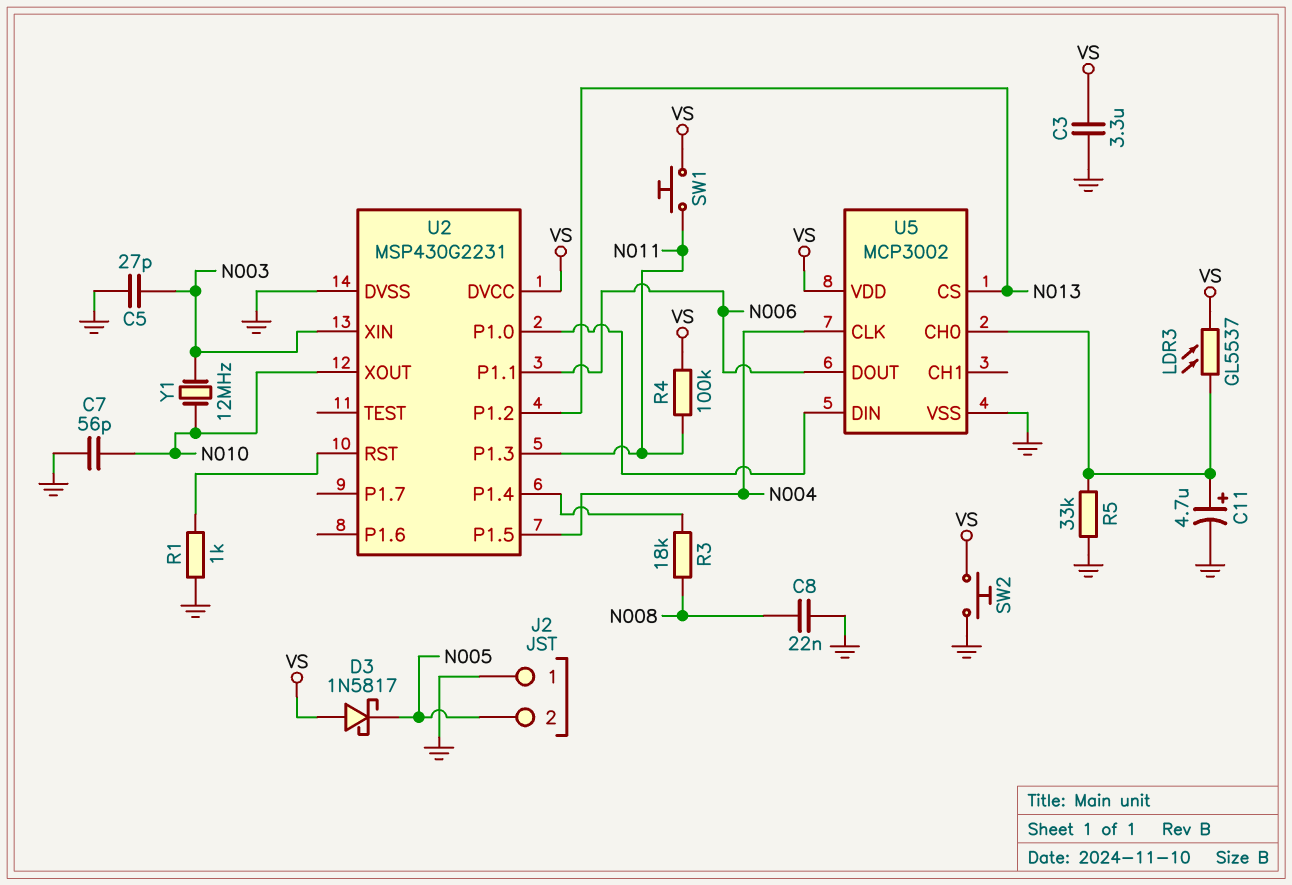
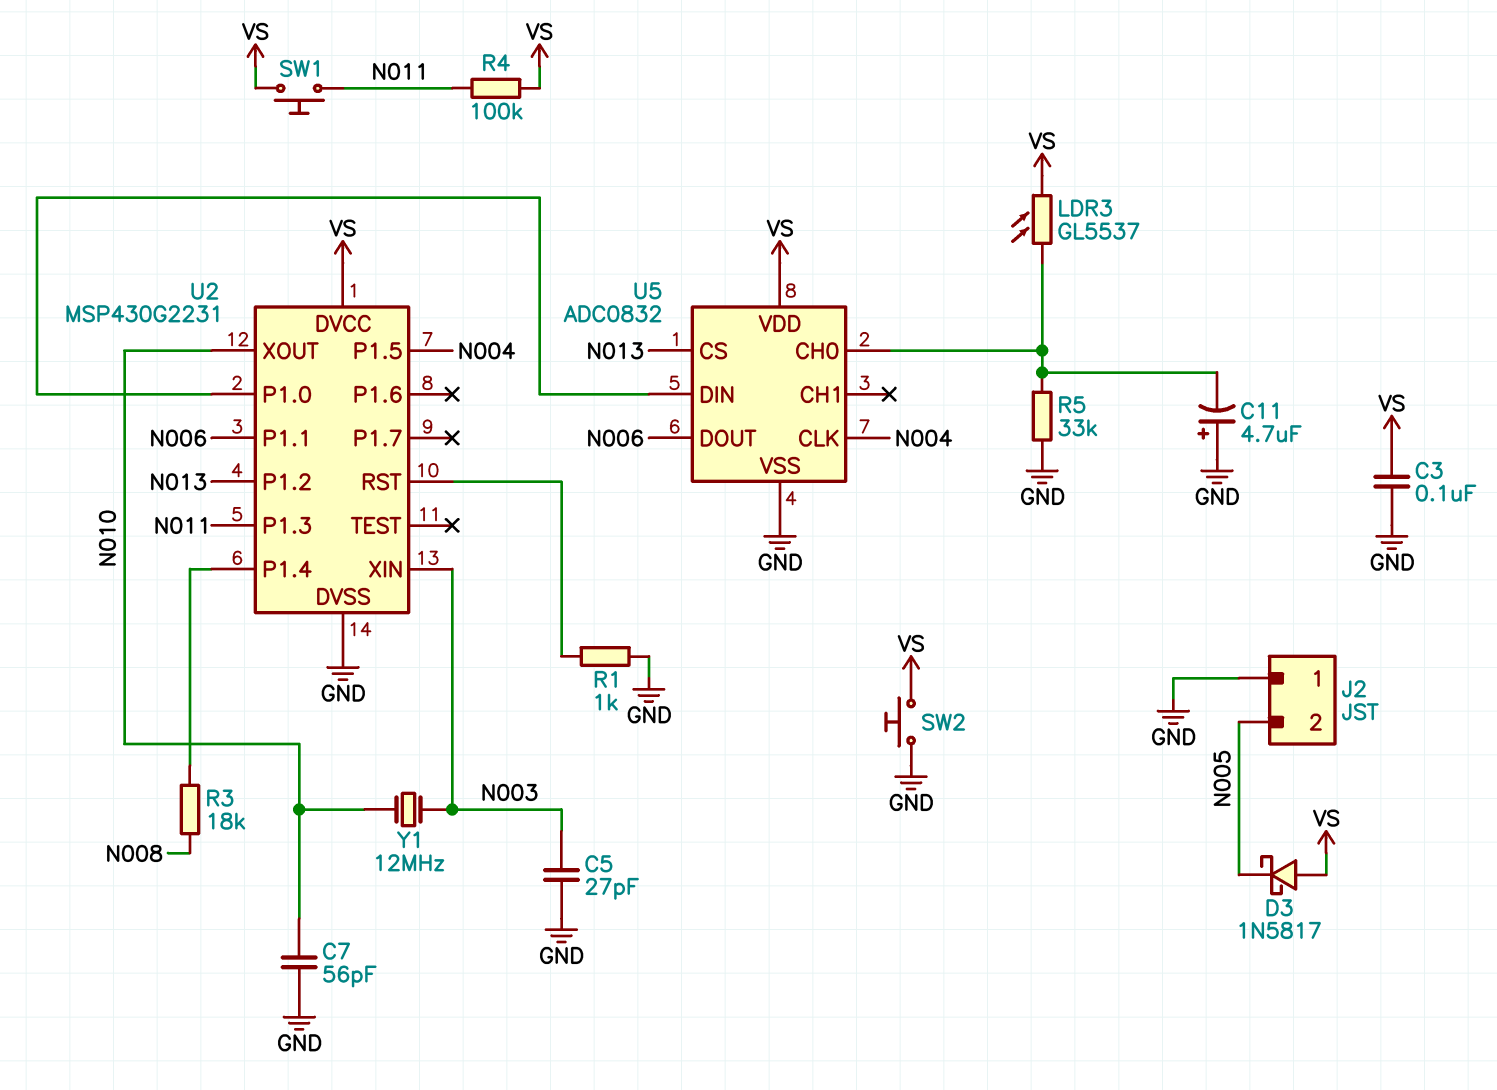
C3: 3.3uF (GND, VS) -> 100nF (GND, VS)
C8: 22nF (GND, N008) -> none
C11: 4.7uF (plus U5/CH0, minus GND) -> 4.7uF (plus GND, minus U5/CH0)
U5: MCP3002 -> ADC0832

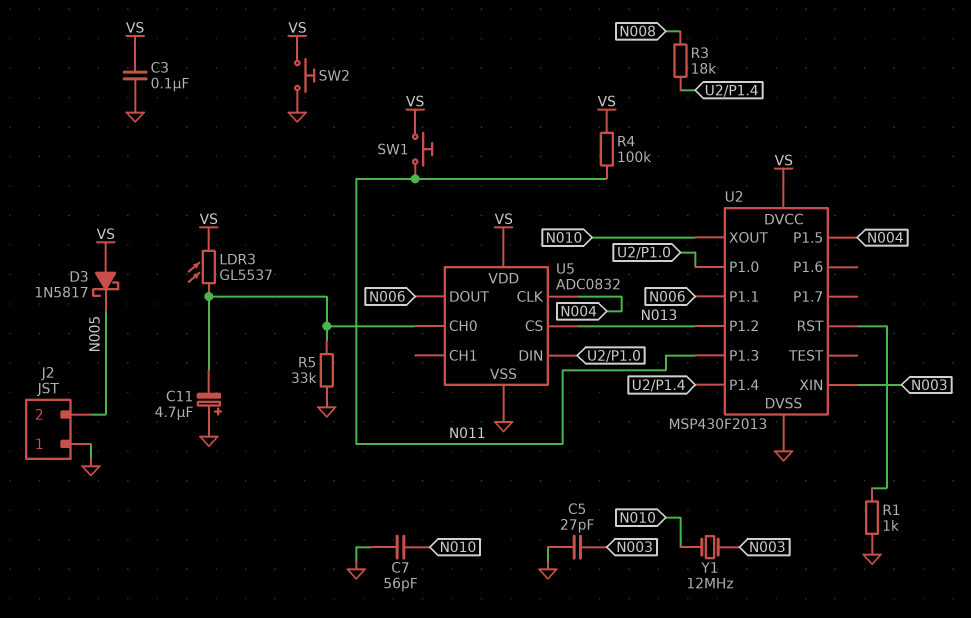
U2: MSP430G2231 -> MSP430F2013

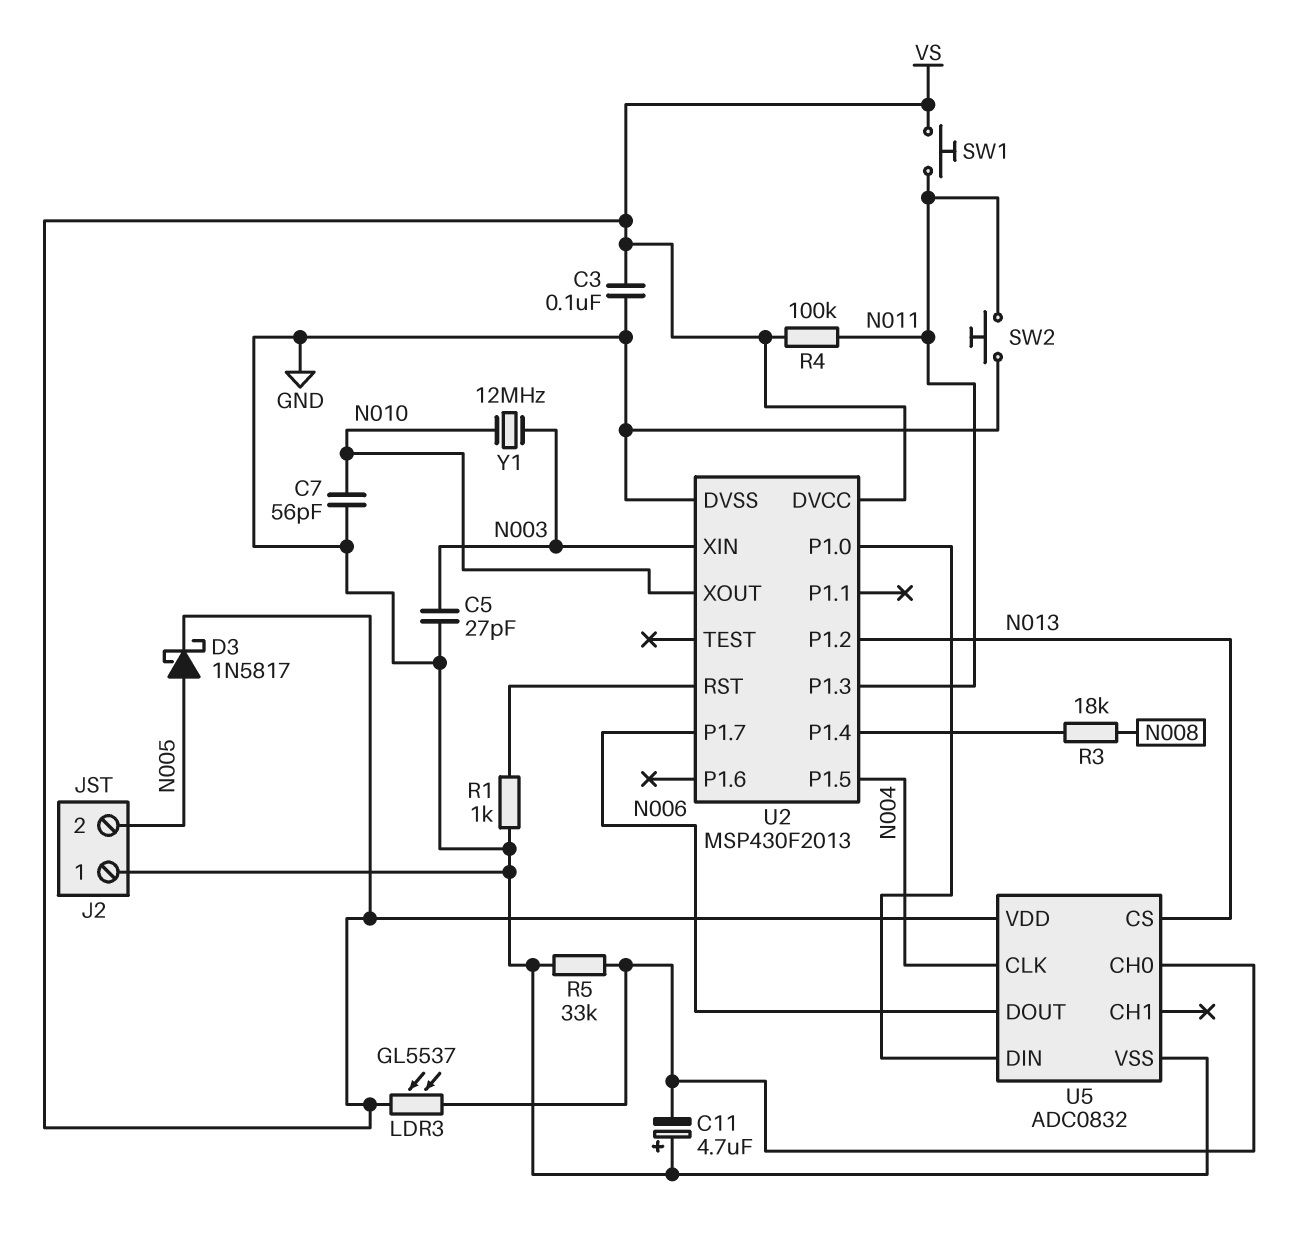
D3: schottky 1N5817 (A VS, K N005) -> schottky 1N5817 (A N005, K VS)
SW2: button (GND, VS) -> button (GND, N011)
U2 pin P1.1: N006 -> none
U2 pin P1.7: none -> N006

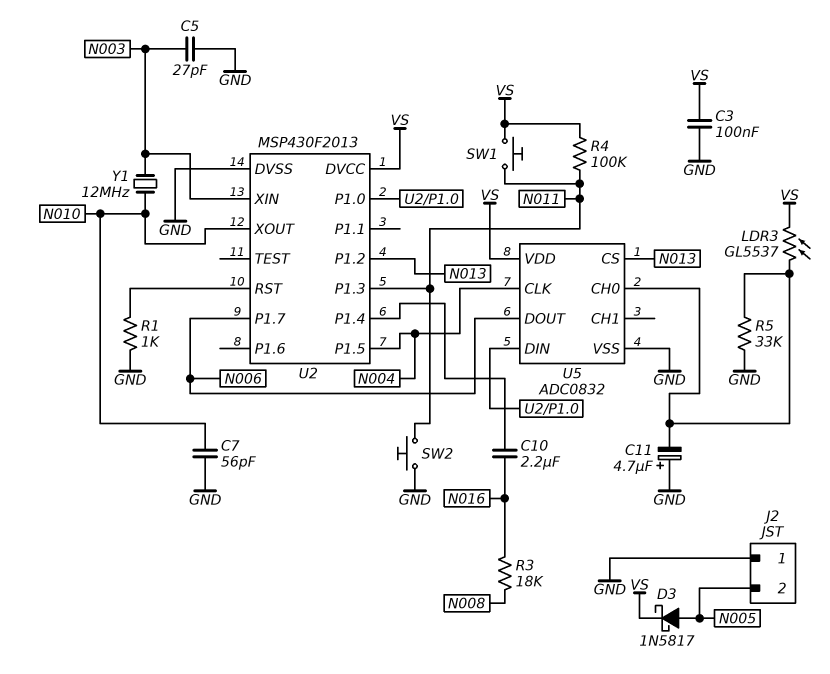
C10: none -> 2.2uF (N016, U2/P1.4)
R3: 18k (N008, U2/P1.4) -> 18k (N008, N016)

